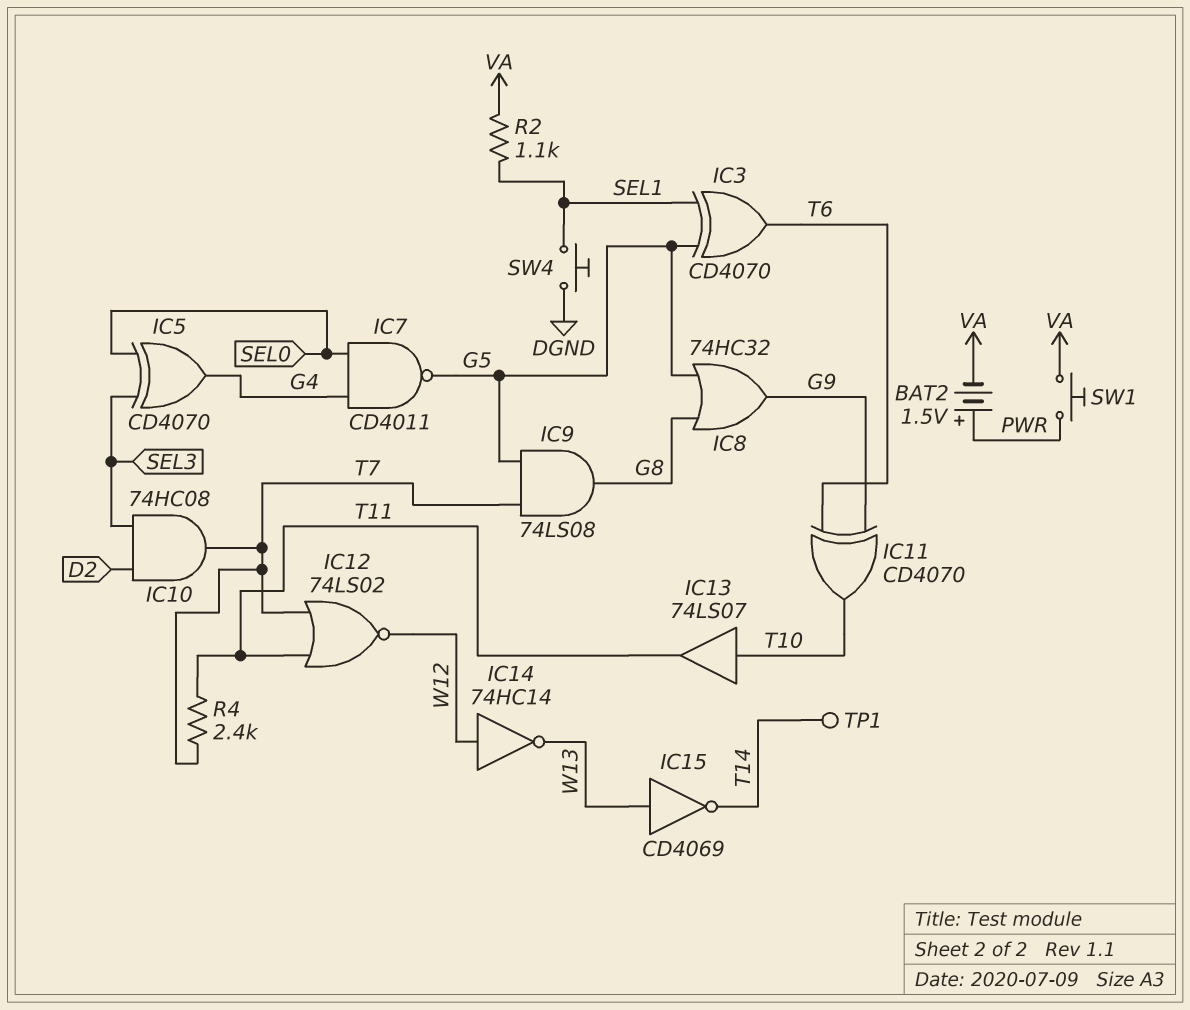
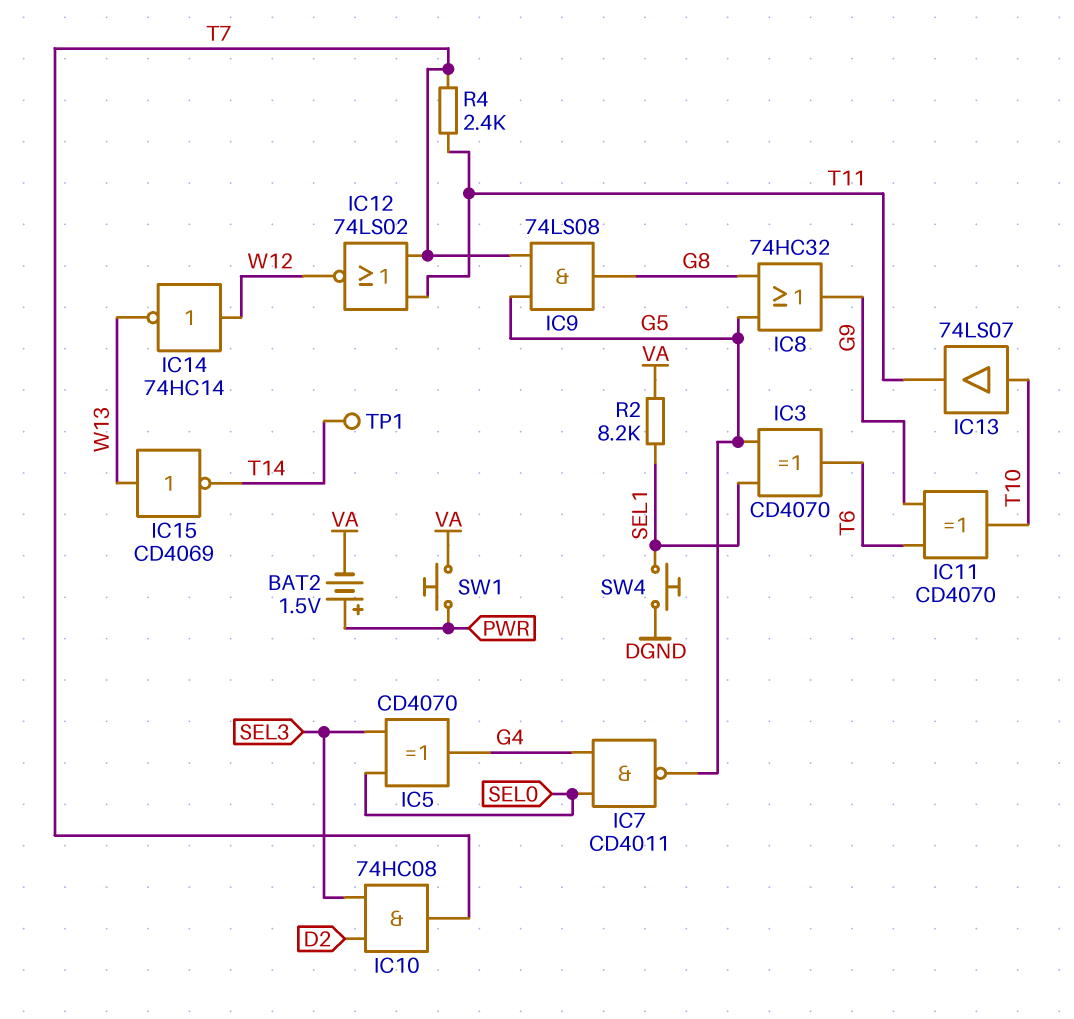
R2: 1.1k (SEL1, VA) -> 8.2k (SEL1, VA)

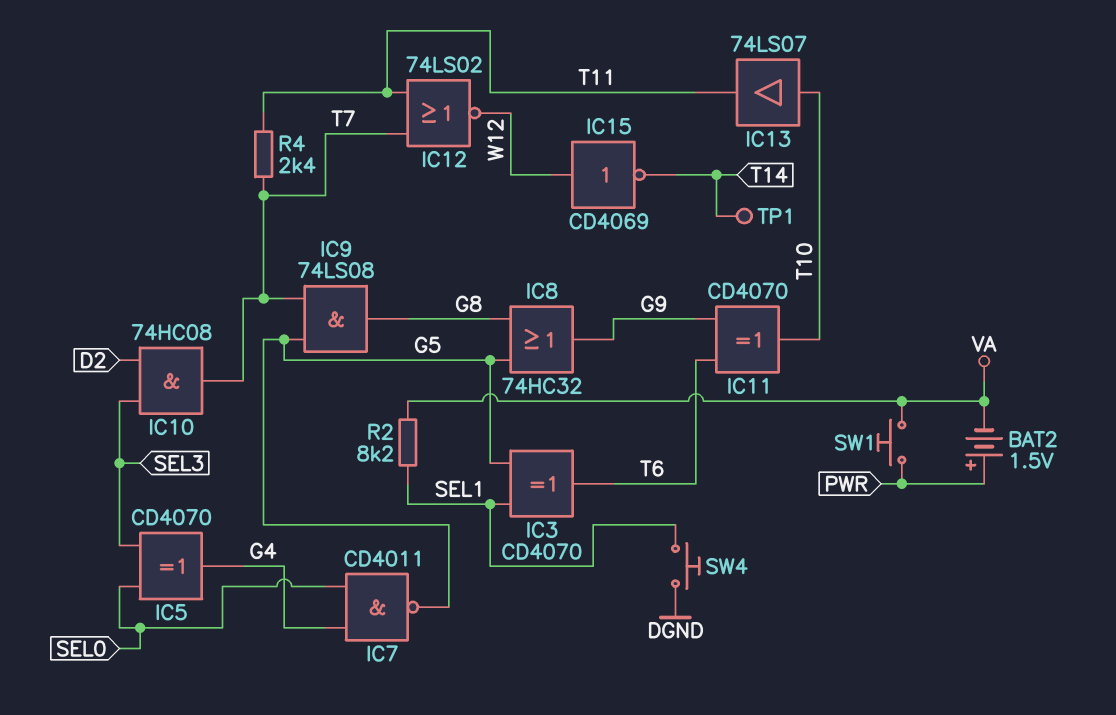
IC14: NOT 74HC14 (in W12, out W13) -> none
IC15: NOT CD4069 (in W13, out T14) -> NOT CD4069 (in W12, out T14)

